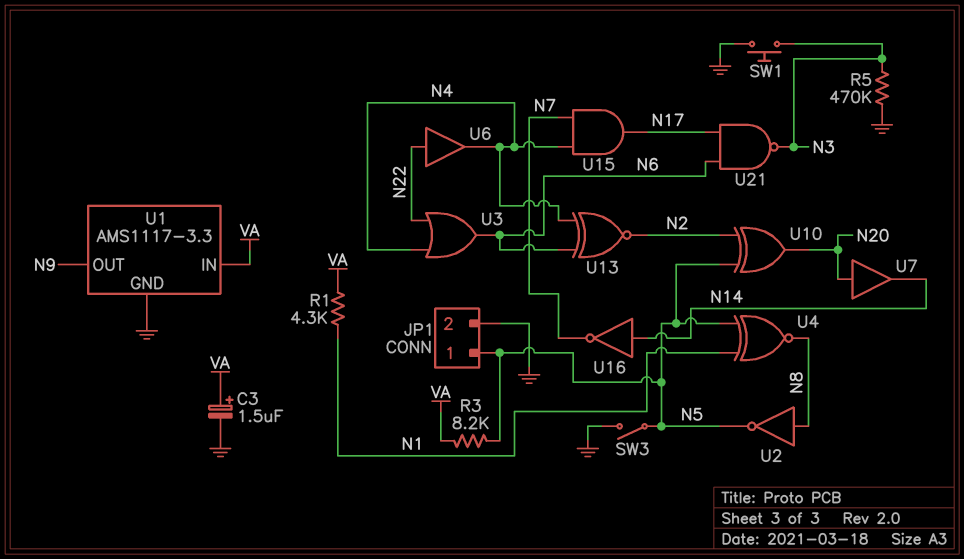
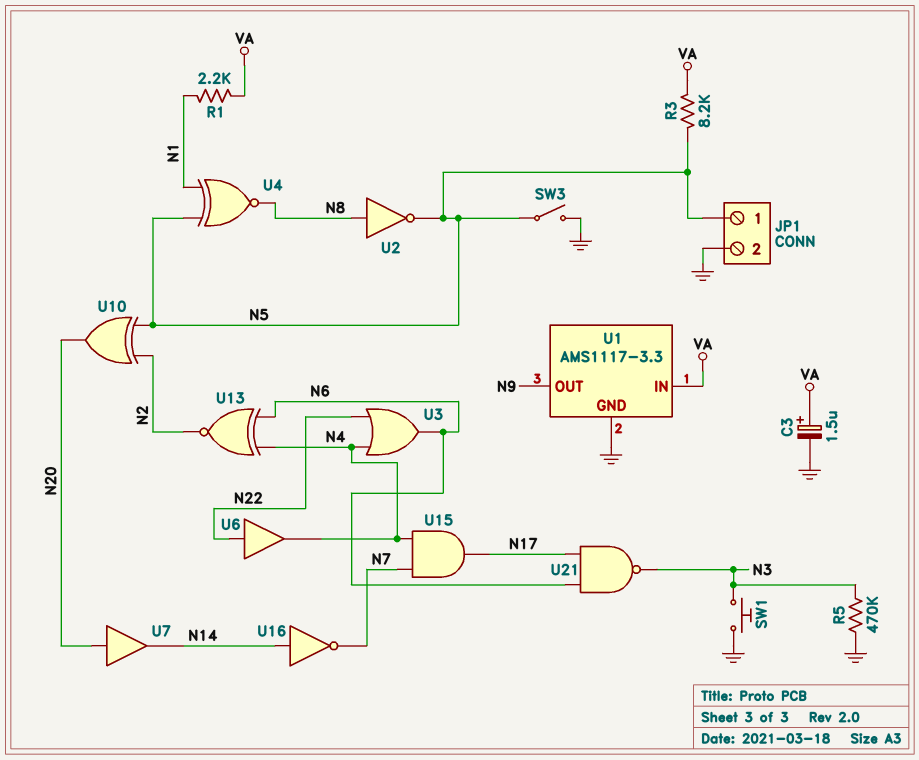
R1: 4.3k (N1, VA) -> 2.2k (N1, VA)

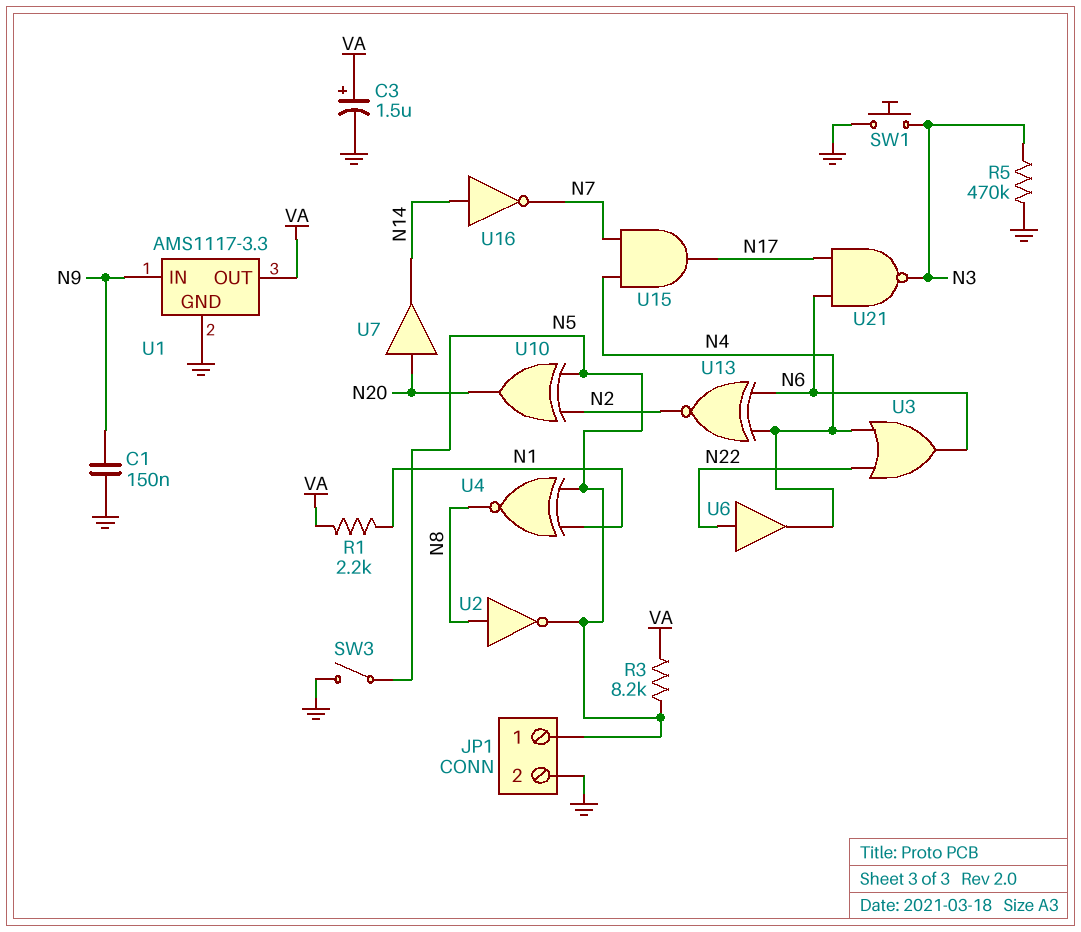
C1: none -> 150nF (GND, N9)
U1 pin IN: VA -> N9
U1 pin OUT: N9 -> VA

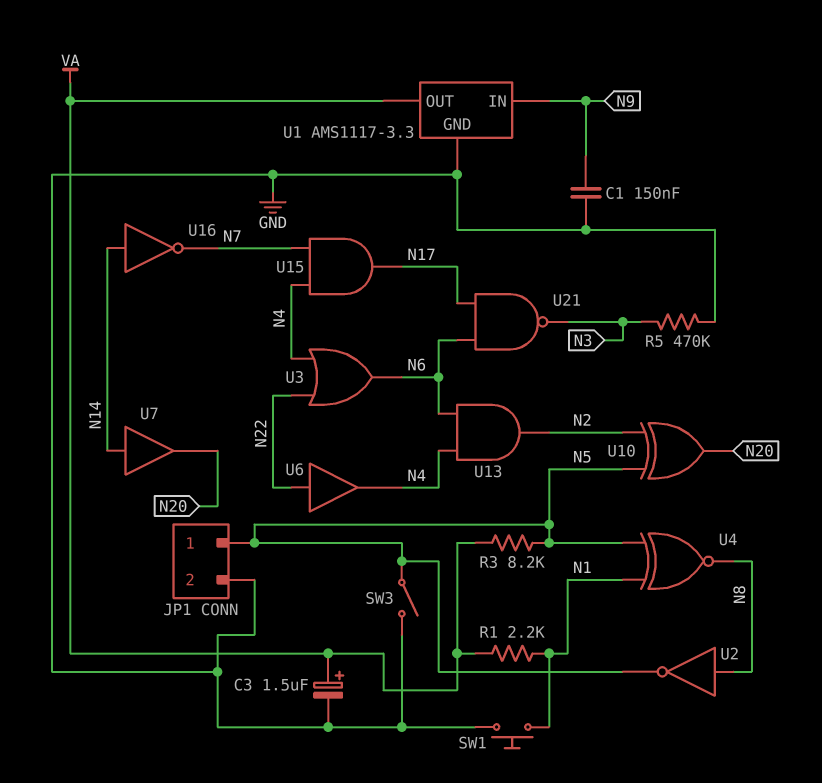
SW1: button (GND, N3) -> button (GND, N1)
U7: buffer (in N20, out N14) -> buffer (in N14, out N20)
U13: XNOR (in N4, in N6, out N2) -> AND (in N4, in N6, out N2)

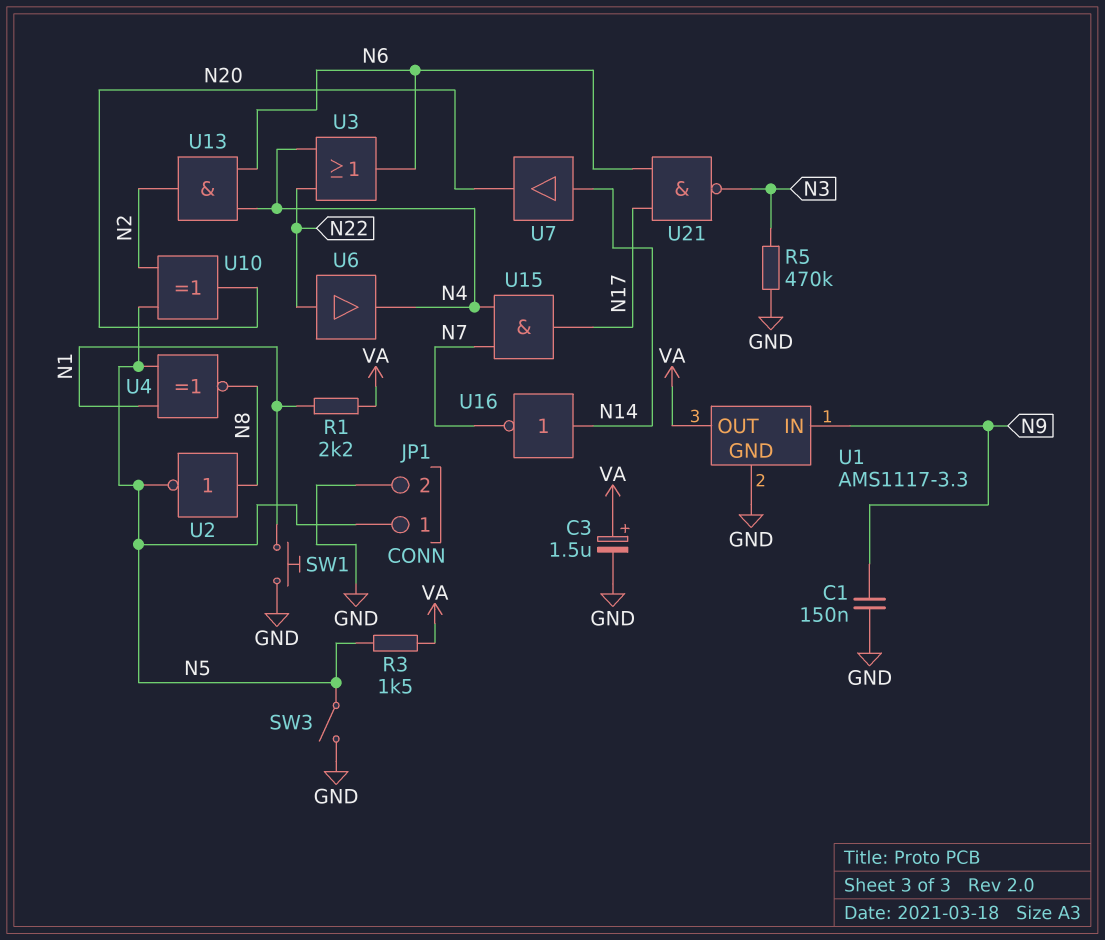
R3: 8.2k (N5, VA) -> 1.5k (N5, VA)

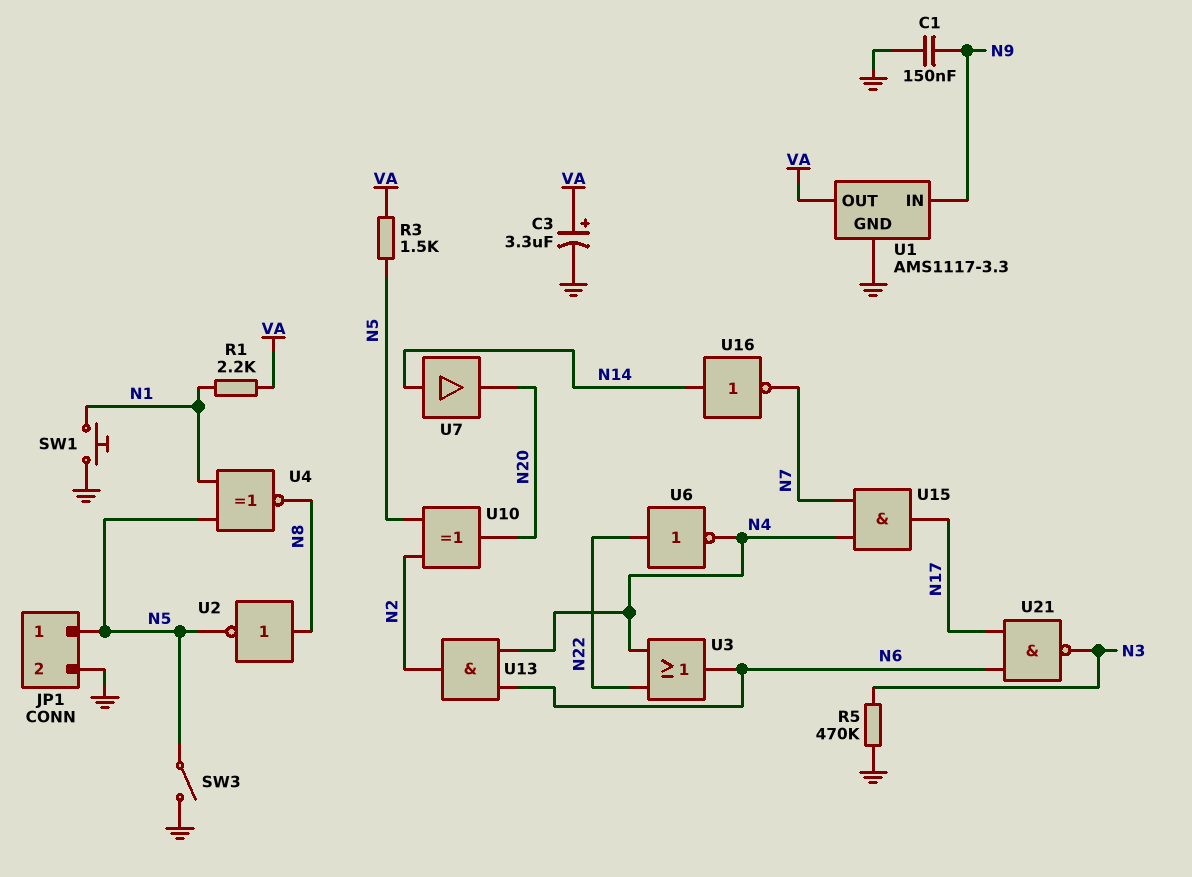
C3: 1.5uF (plus VA, minus GND) -> 3.3uF (plus VA, minus GND)
U6: buffer (in N22, out N4) -> NOT (in N22, out N4)

